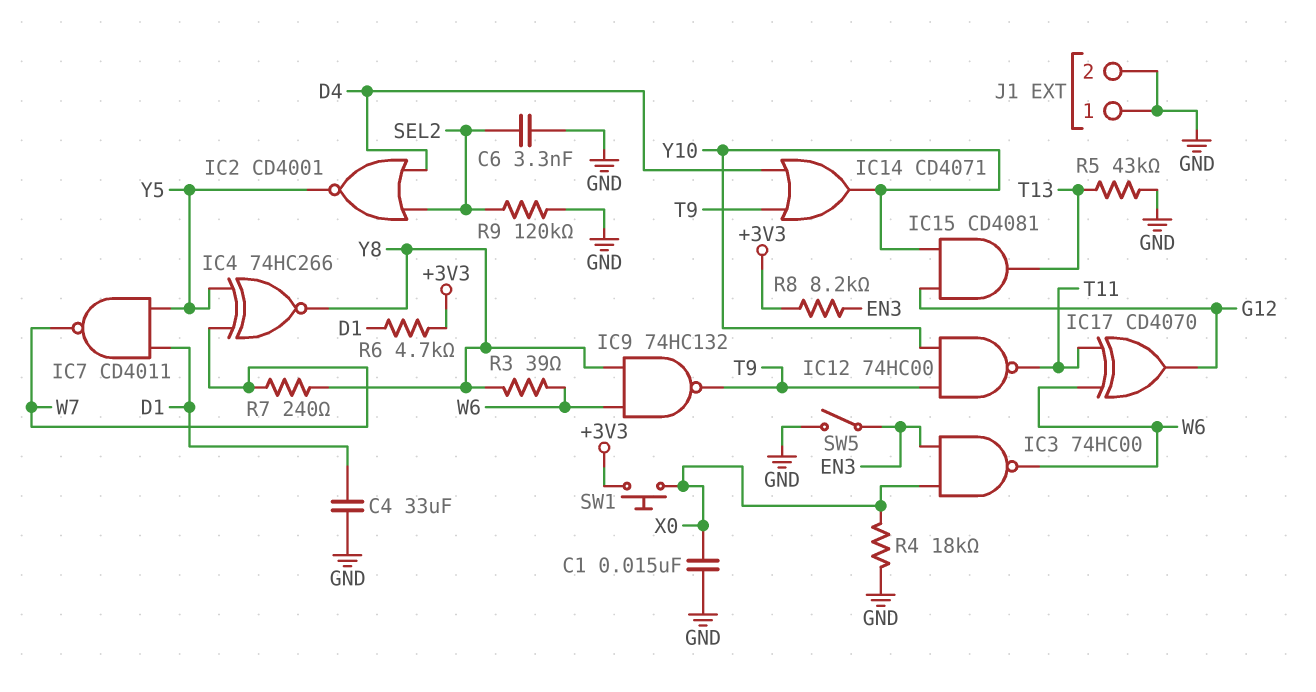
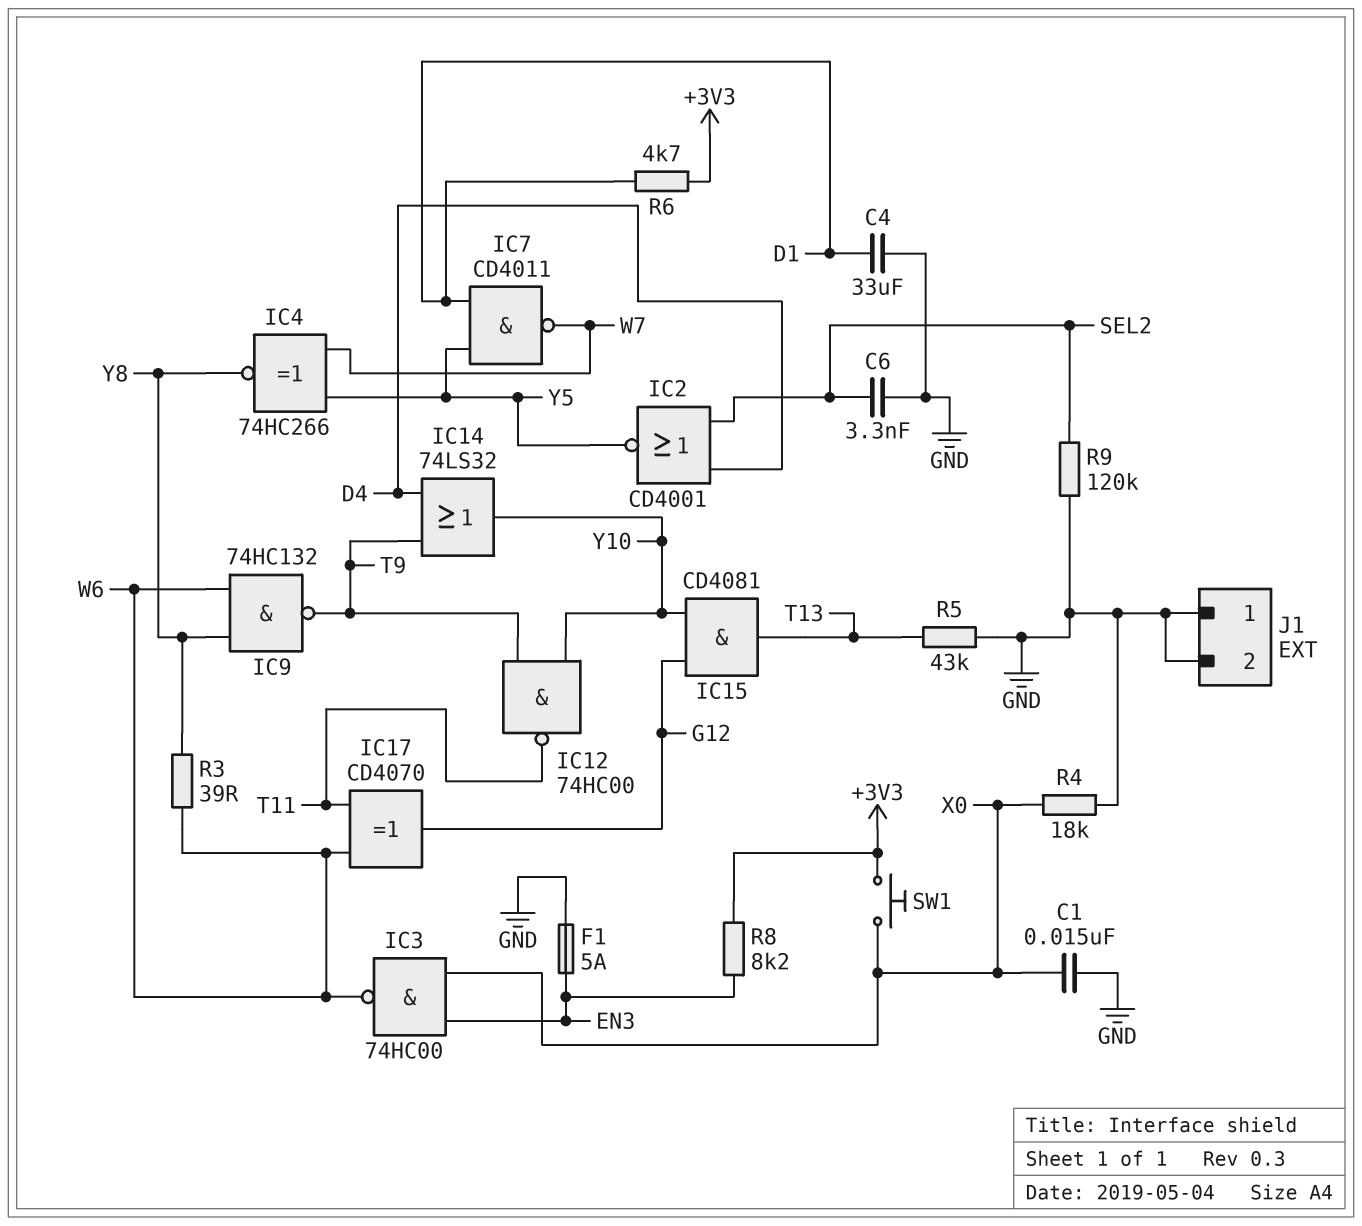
F1: none -> 5A (EN3, GND)
IC14: OR CD4071 (in D4, in T9, out Y10) -> OR 74LS32 (in D4, in T9, out Y10)
R7: 240 (W7, Y8) -> none
SW5: switch (EN3, GND) -> none

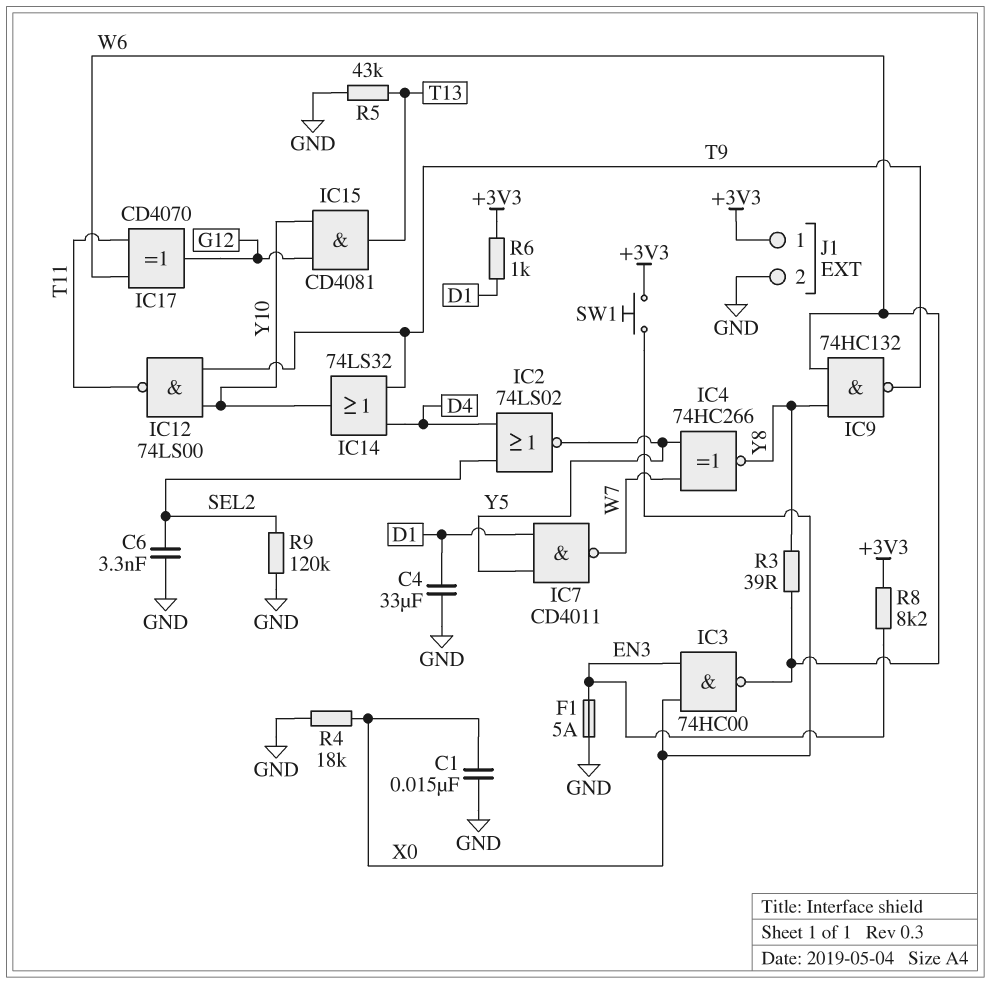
IC2: NOR CD4001 (in D4, in SEL2, out Y5) -> NOR 74LS02 (in D4, in SEL2, out Y5)
IC12: NAND 74HC00 (in T9, in Y10, out T11) -> NAND 74LS00 (in T9, in Y10, out T11)
J1 pin 1: GND -> +3V3
R6: 4.7k (+3V3, D1) -> 1k (+3V3, D1)

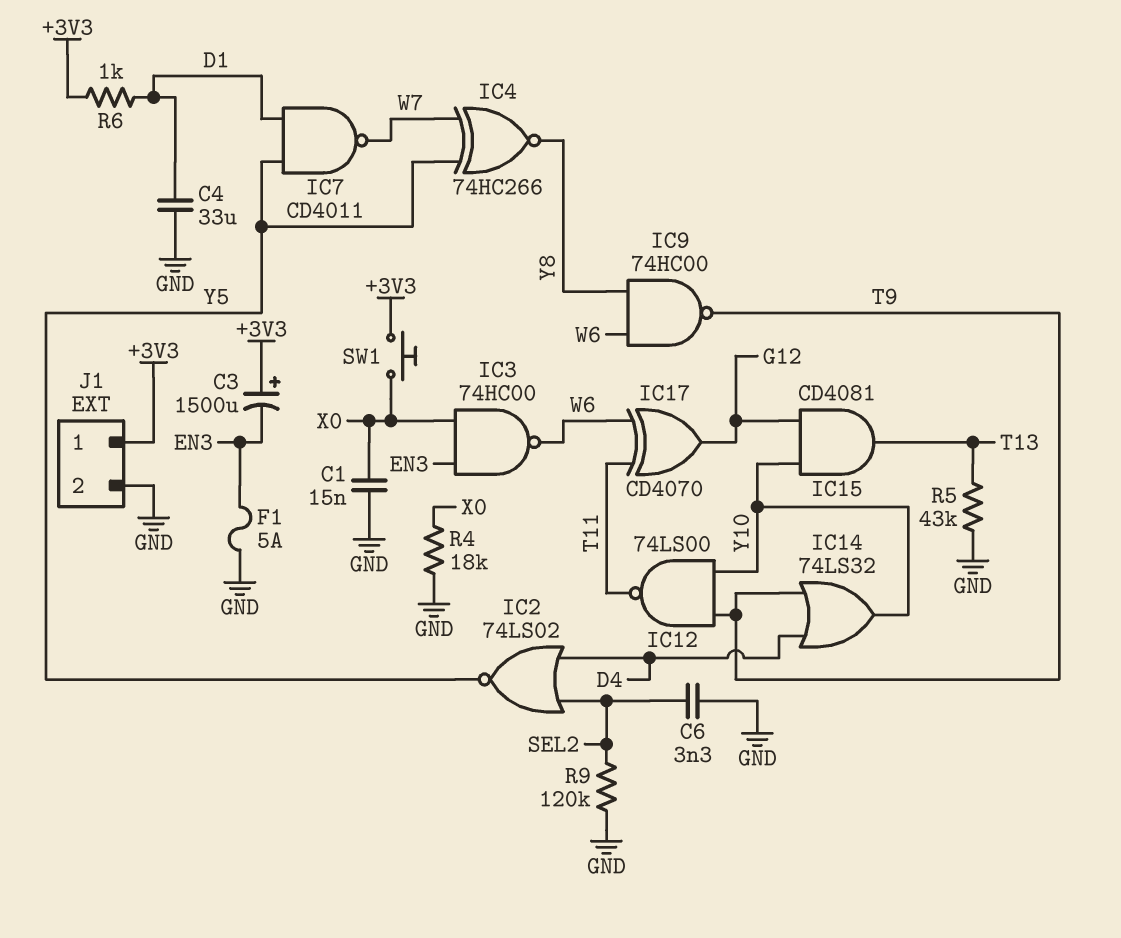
C3: none -> 1500uF (plus +3V3, minus EN3)
IC9: NAND 74HC132 (in W6, in Y8, out T9) -> NAND 74HC00 (in W6, in Y8, out T9)
R3: 39 (W6, Y8) -> none
R8: 8.2k (+3V3, EN3) -> none

